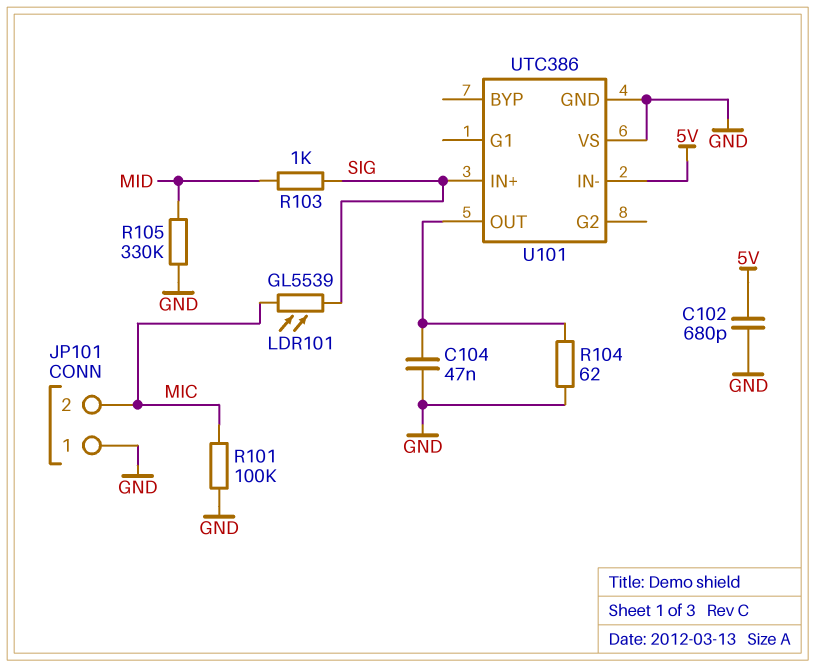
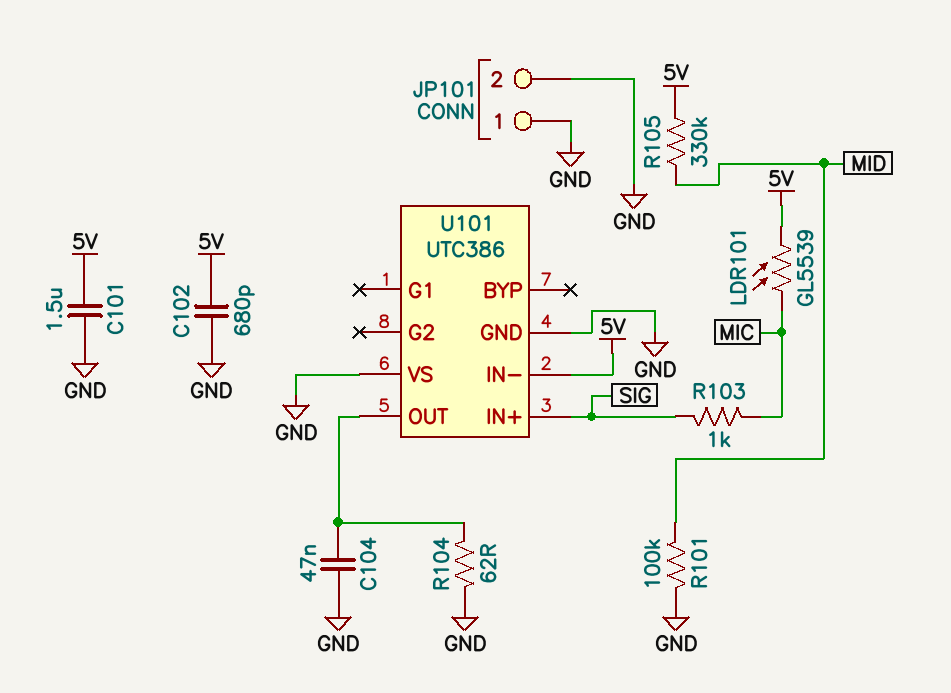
C101: none -> 1.5uF (5V, GND)
JP101 pin 2: MIC -> GND
LDR101: GL5539 (MIC, SIG) -> GL5539 (5V, MIC)
R101: 100k (GND, MIC) -> 100k (GND, MID)
R103: 1k (MID, SIG) -> 1k (MIC, SIG)
R105: 330k (GND, MID) -> 330k (5V, MID)

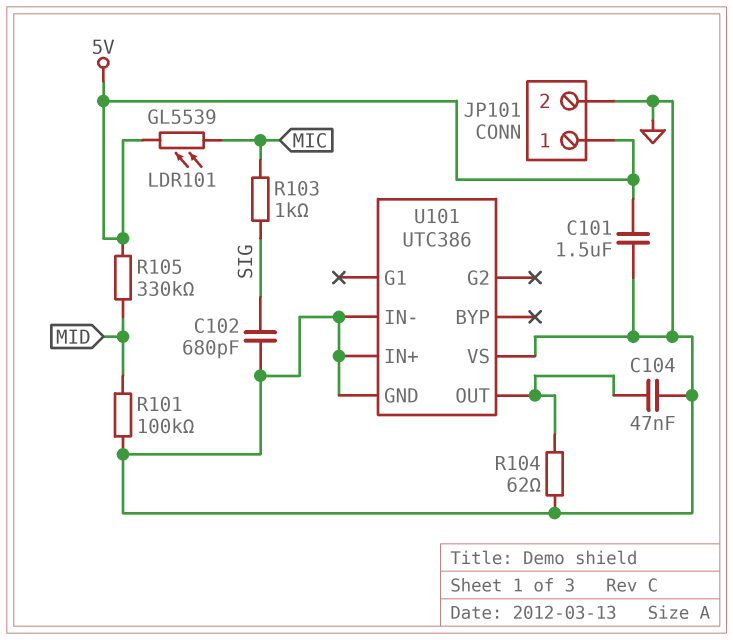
C102: 680pF (5V, GND) -> 680pF (GND, SIG)
JP101 pin 1: GND -> 5V
U101 pin IN+: SIG -> GND
U101 pin IN-: 5V -> GND

